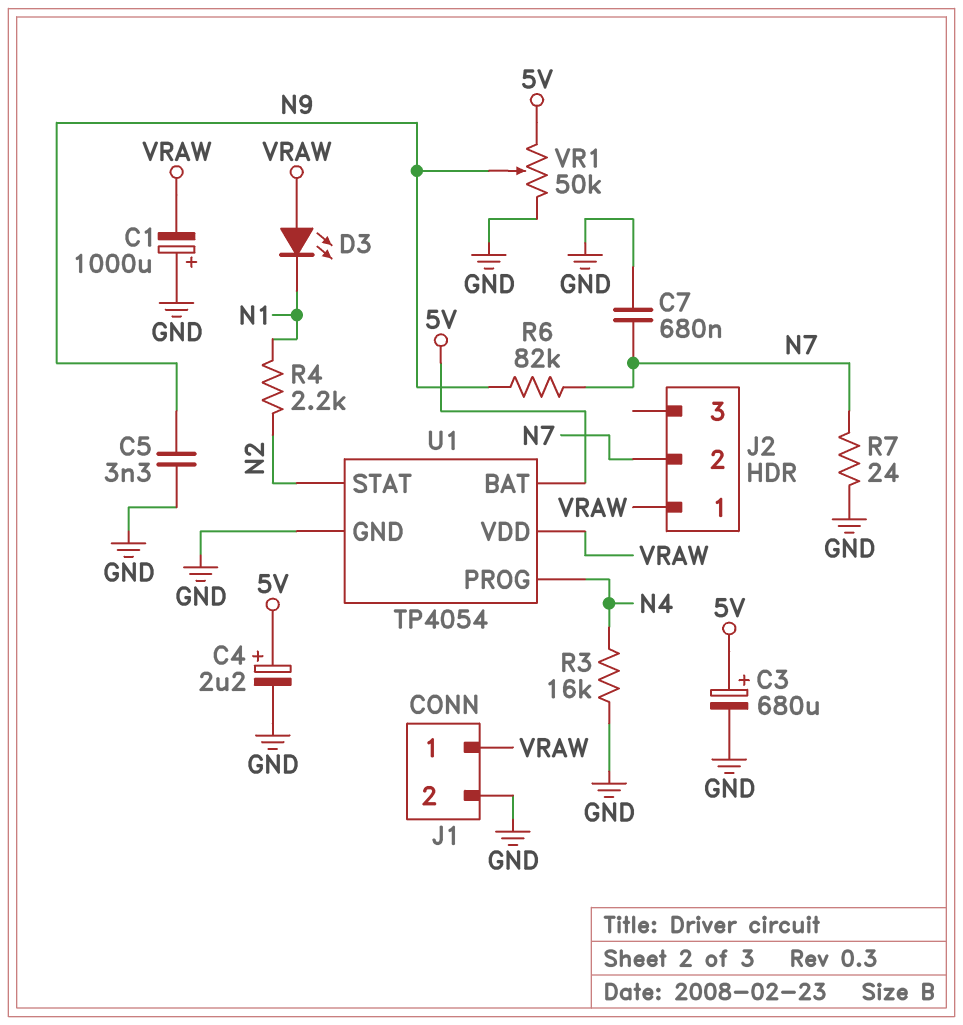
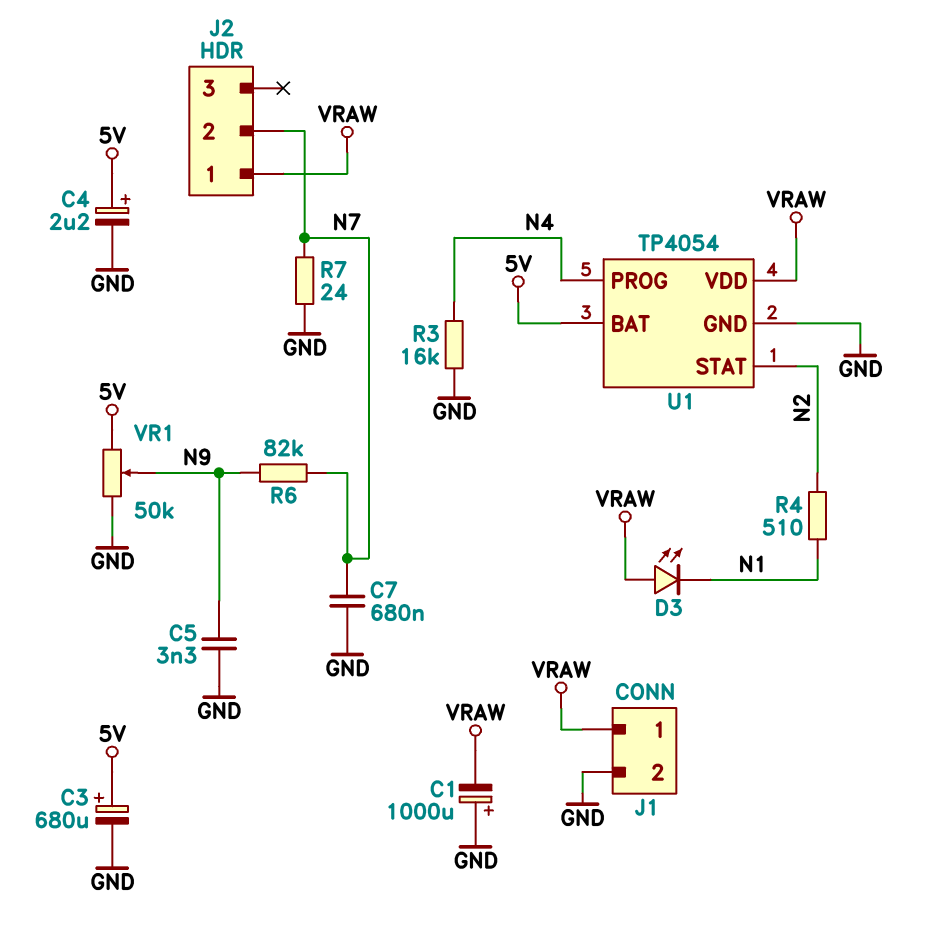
R4: 2.2k (N1, N2) -> 510 (N1, N2)

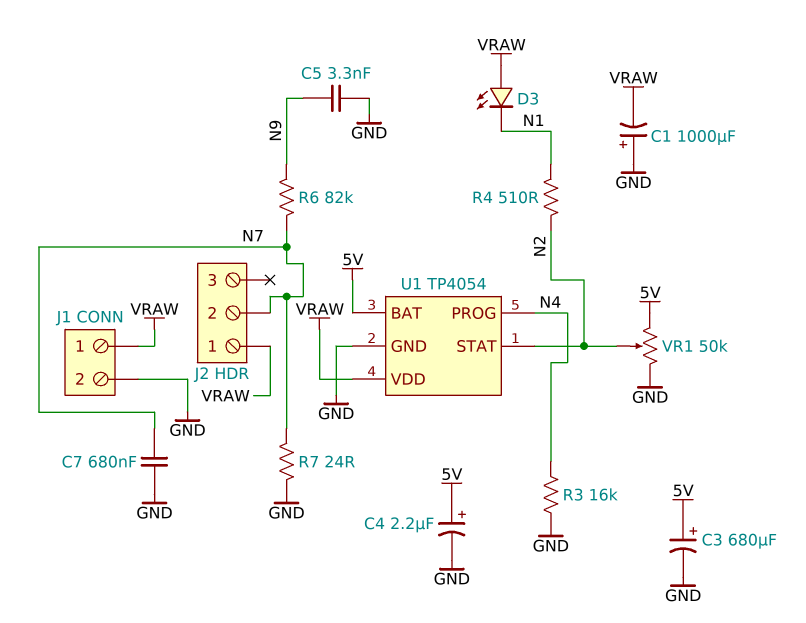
VR1: 50k (5V, GND, wiper N9) -> 50k (5V, GND, wiper N2)

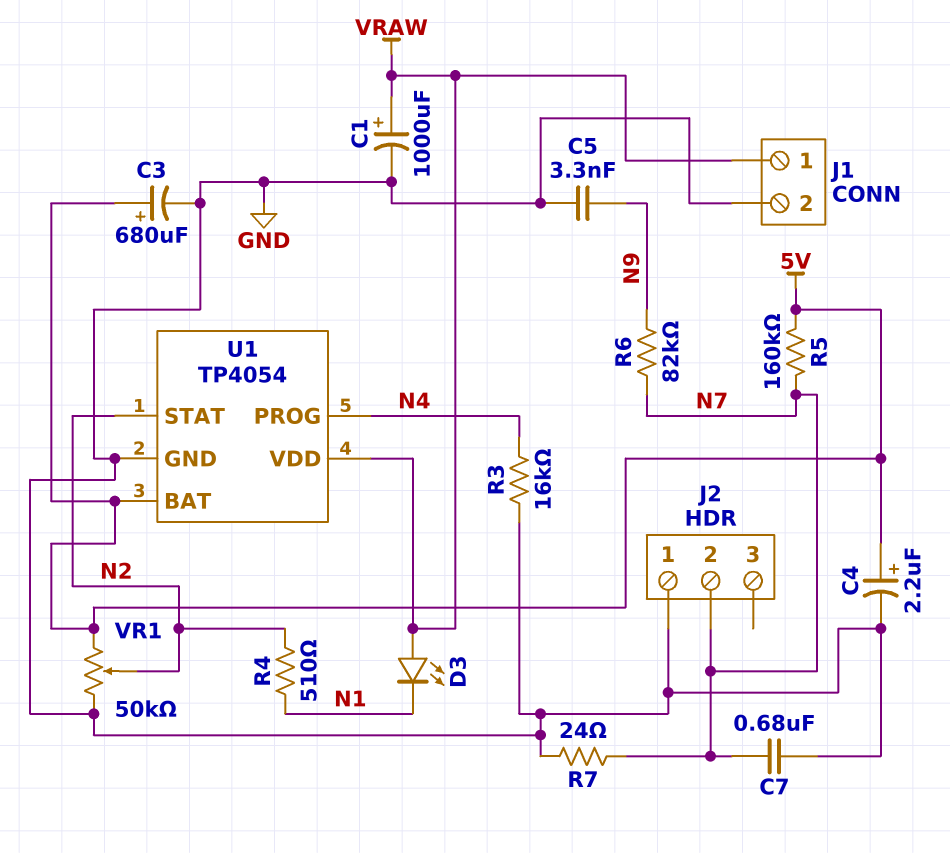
C1: 1000uF (plus GND, minus VRAW) -> 1000uF (plus VRAW, minus GND)
J2 pin 1: VRAW -> GND
R5: none -> 160k (5V, N7)

